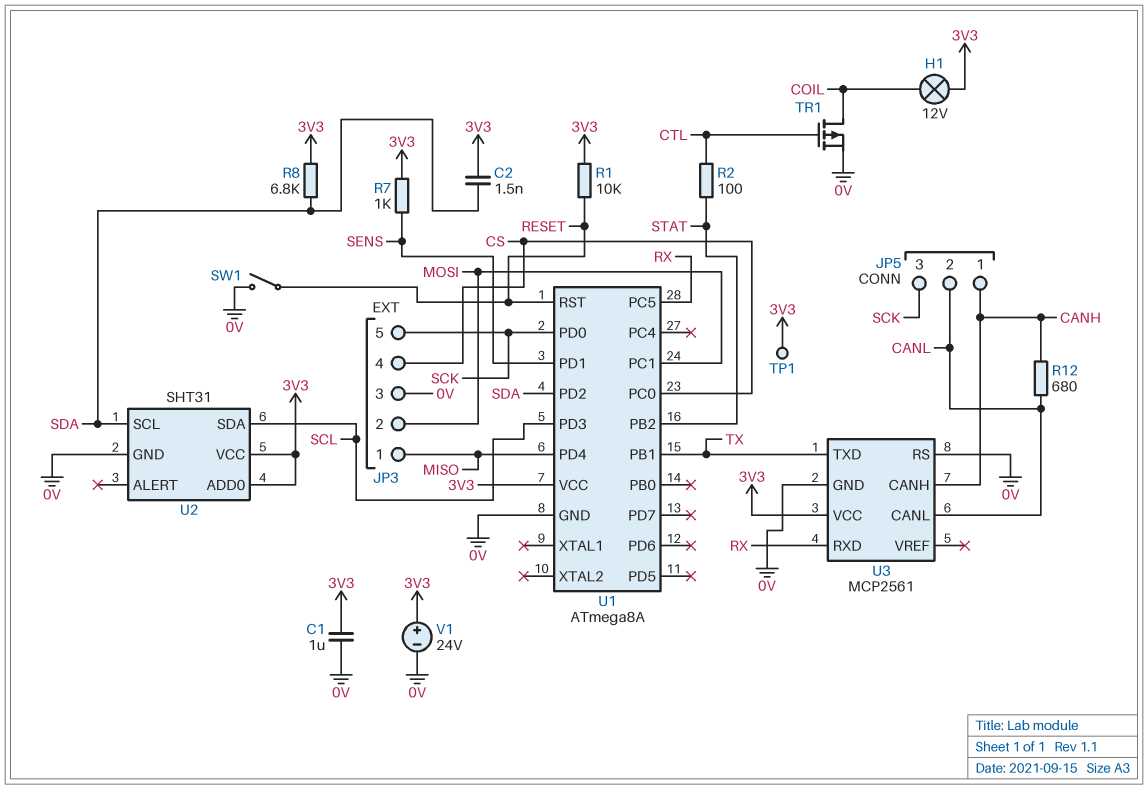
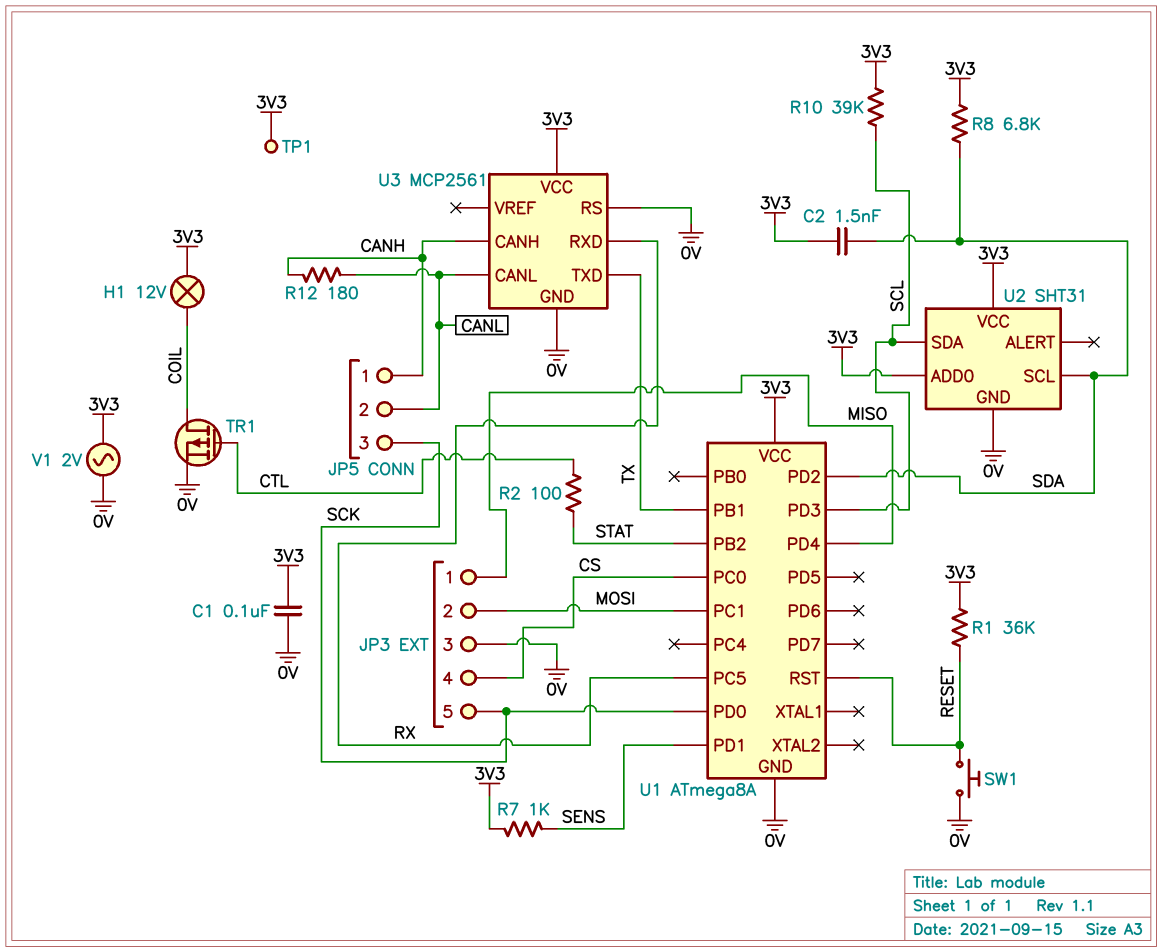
C1: 1uF (0V, 3V3) -> 100nF (0V, 3V3)
R1: 10k (3V3, RESET) -> 36k (3V3, RESET)
R10: none -> 39k (3V3, SCL)
R12: 680 (CANH, CANL) -> 180 (CANH, CANL)
SW1: switch (0V, RESET) -> button (0V, RESET)
V1: 24V (plus 3V3, minus 0V) -> AC 2V (0V, 3V3)

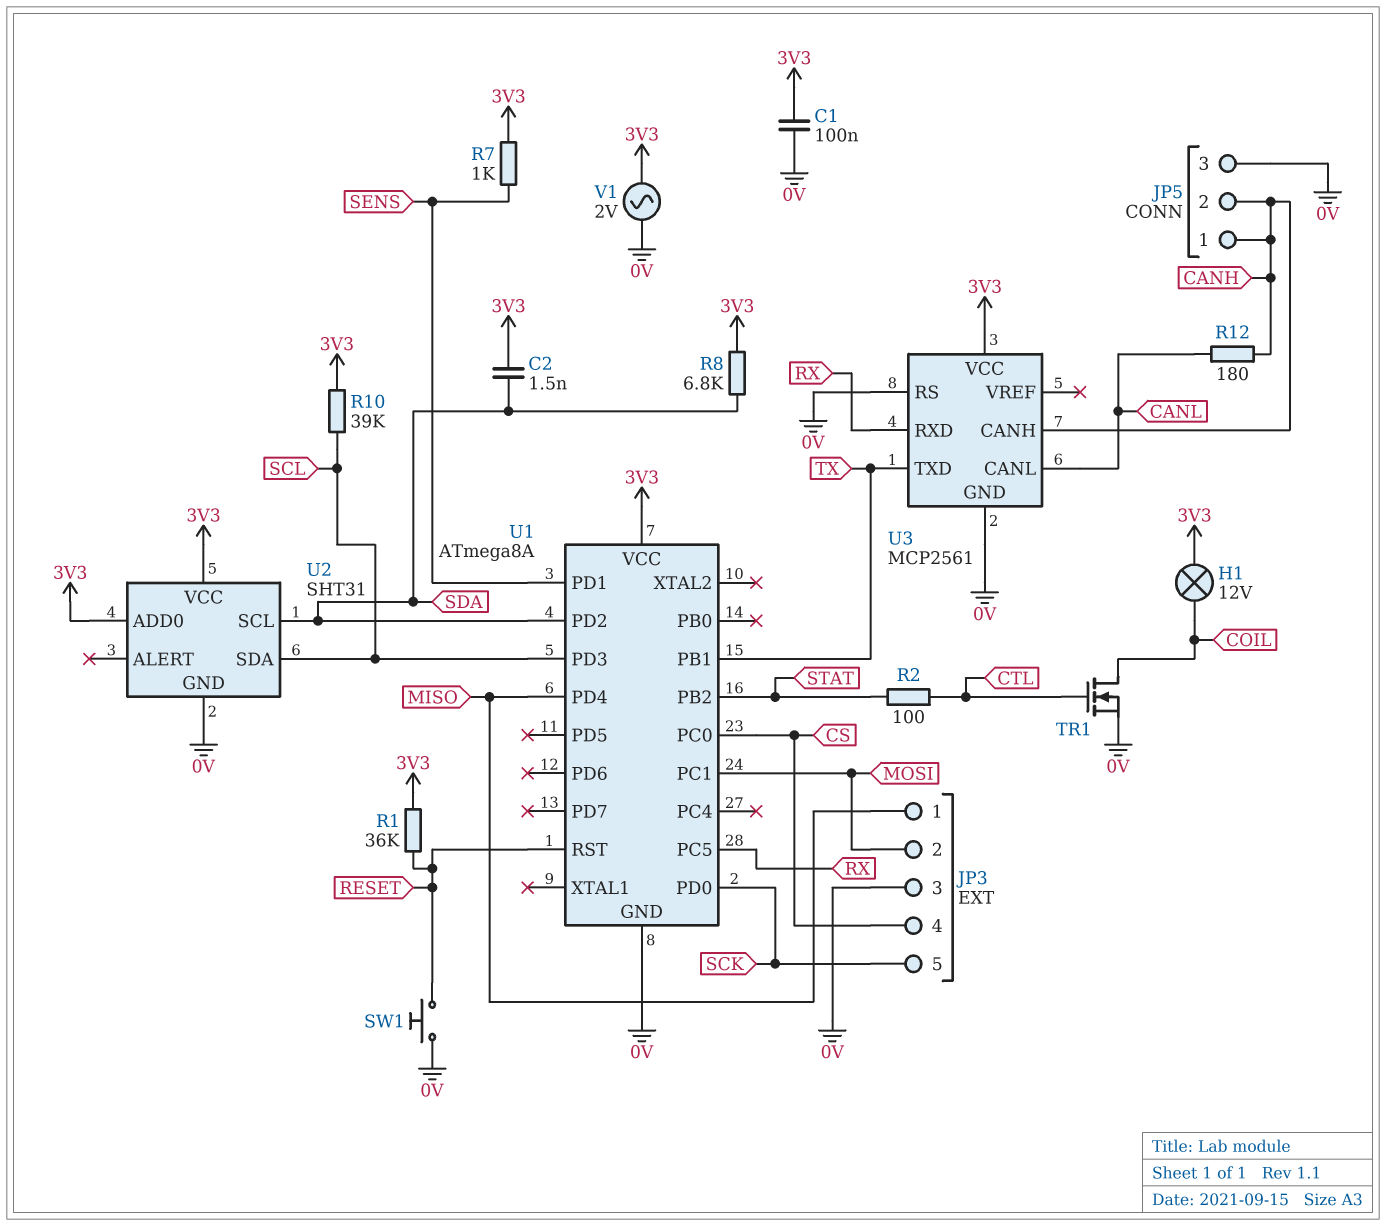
JP5 pin 2: CANL -> CANH
JP5 pin 3: SCK -> 0V
TP1: test point (3V3) -> none
TR1: PMOS (G CTL, D COIL, S 0V) -> NMOS (G CTL, D COIL, S 0V)

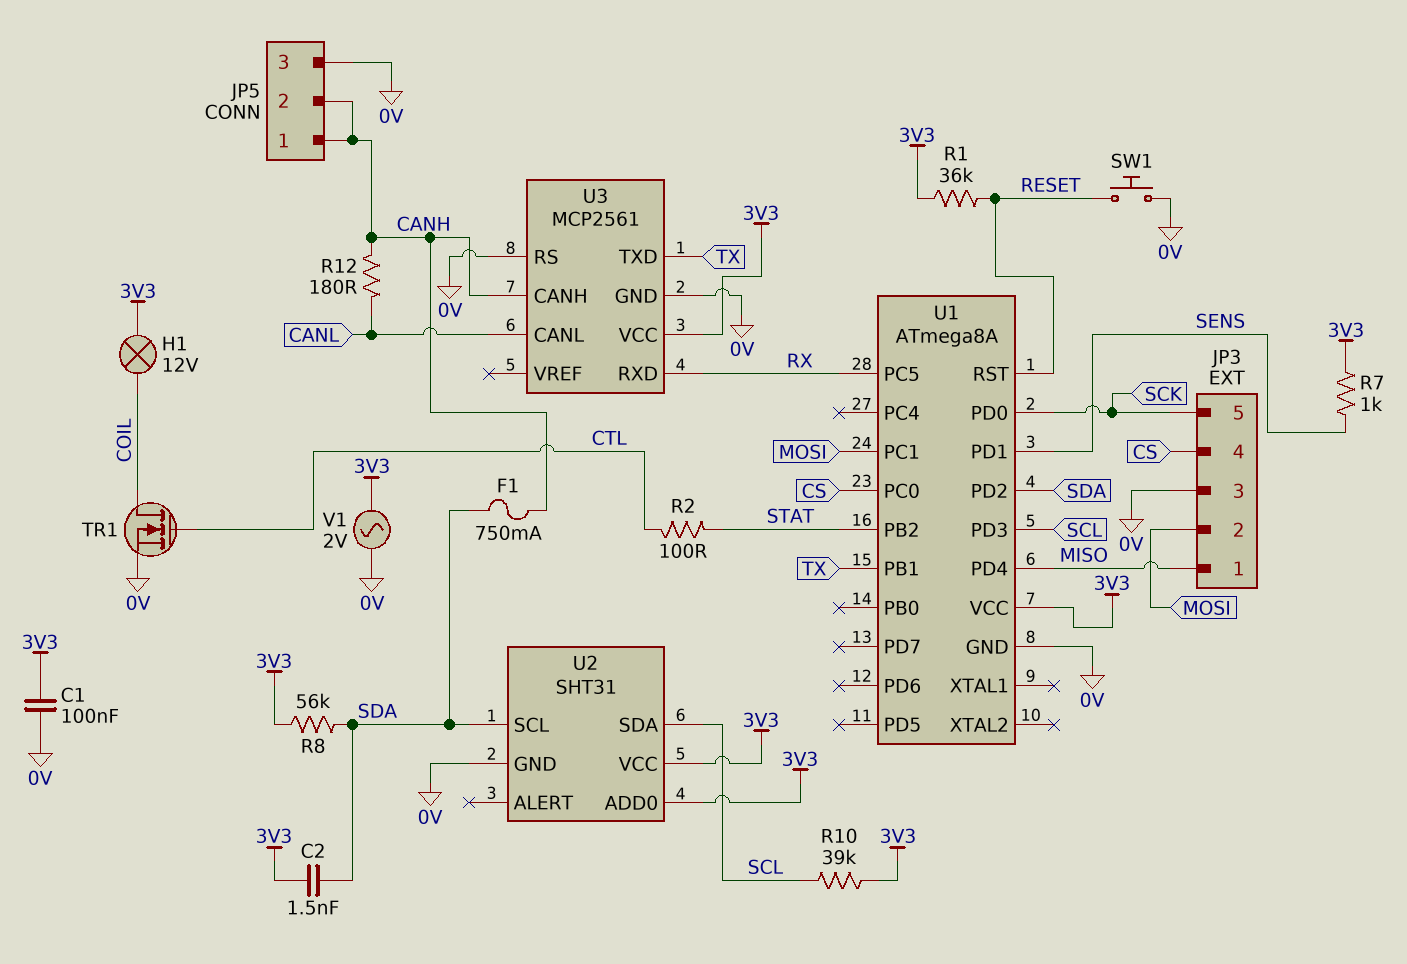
F1: none -> 750mA (CANH, SDA)
R8: 6.8k (3V3, SDA) -> 56k (3V3, SDA)

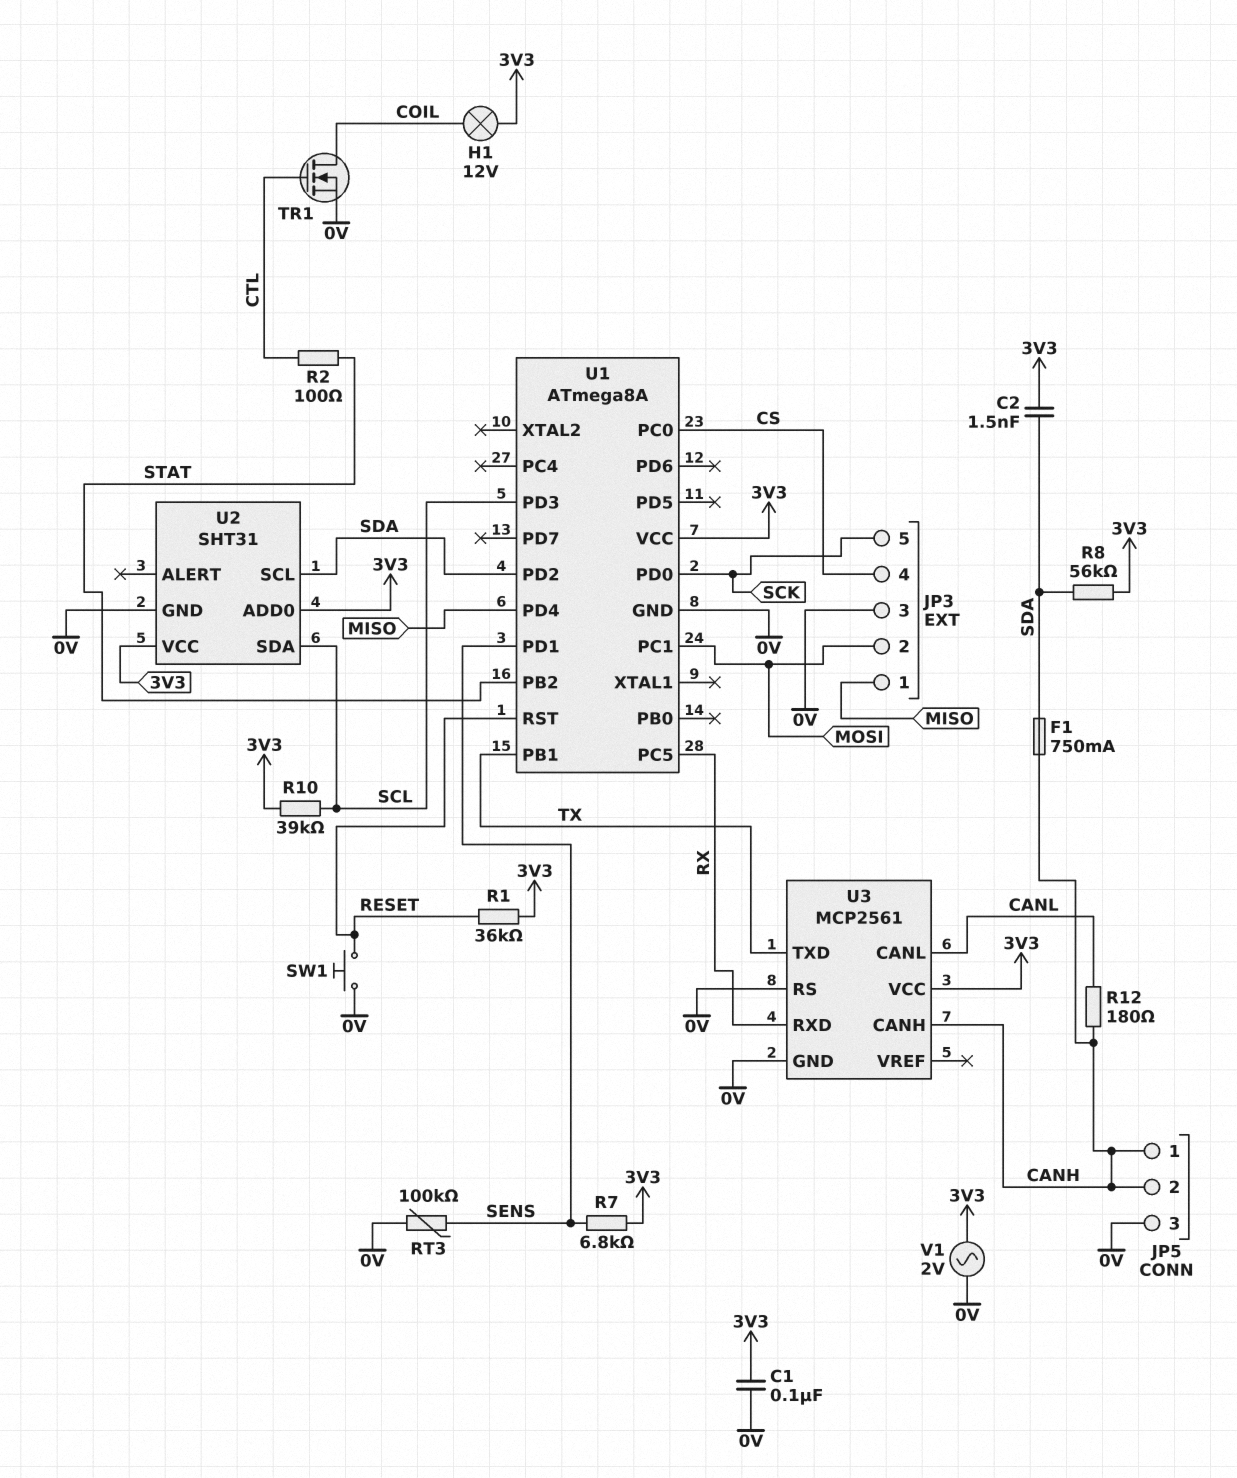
R7: 1k (3V3, SENS) -> 6.8k (3V3, SENS)
RT3: none -> 100k (0V, SENS)

